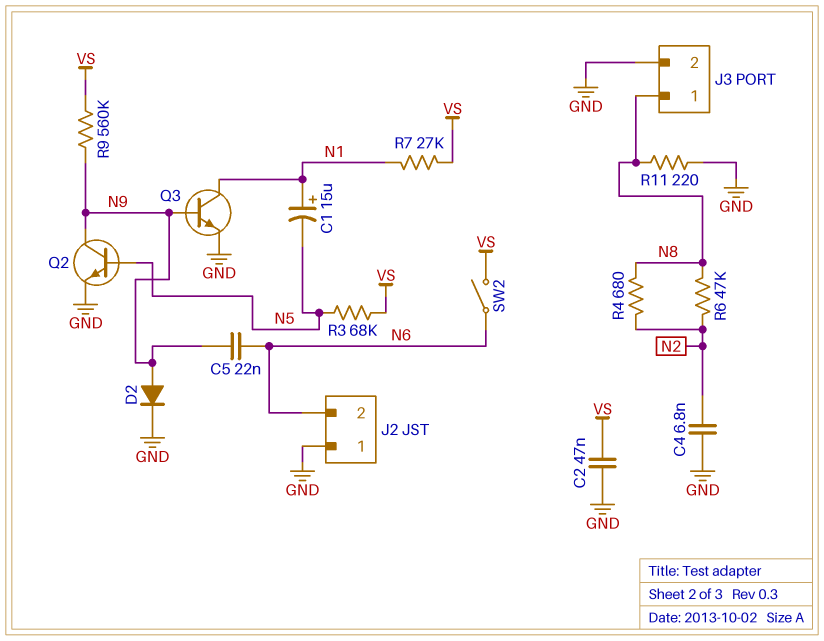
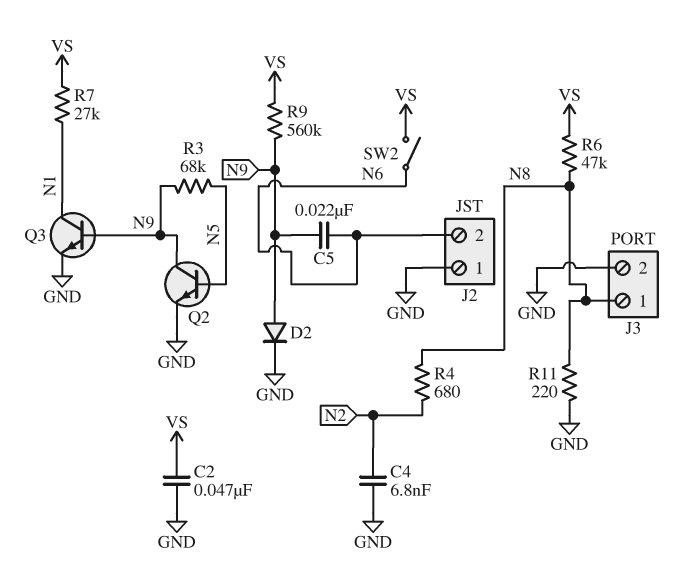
C1: 15uF (plus N1, minus N5) -> none
R3: 68k (N5, VS) -> 68k (N5, N9)
R6: 47k (N2, N8) -> 47k (N8, VS)

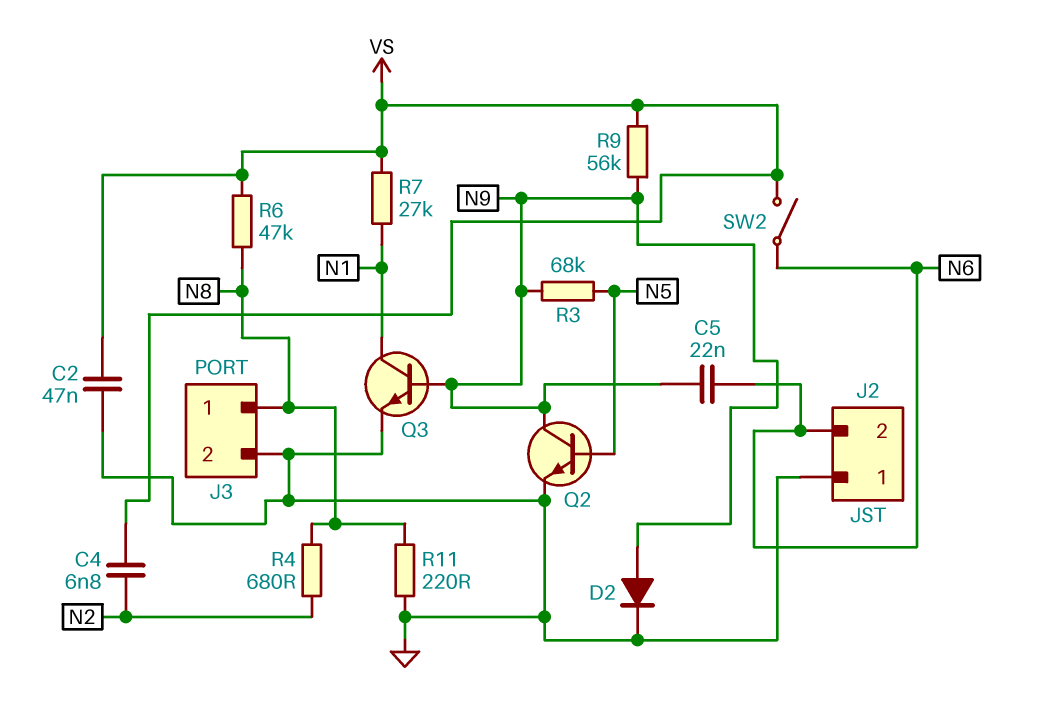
C4: 6.8nF (GND, N2) -> 6.8nF (N2, VS)
R9: 560k (N9, VS) -> 56k (N9, VS)

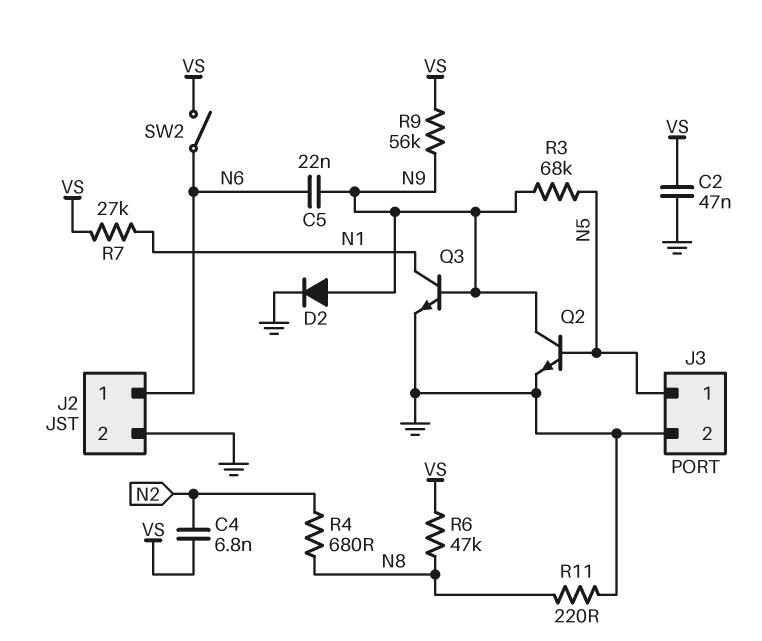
J2 pin 1: GND -> N6
J2 pin 2: N6 -> GND
J3 pin 1: N8 -> N5

